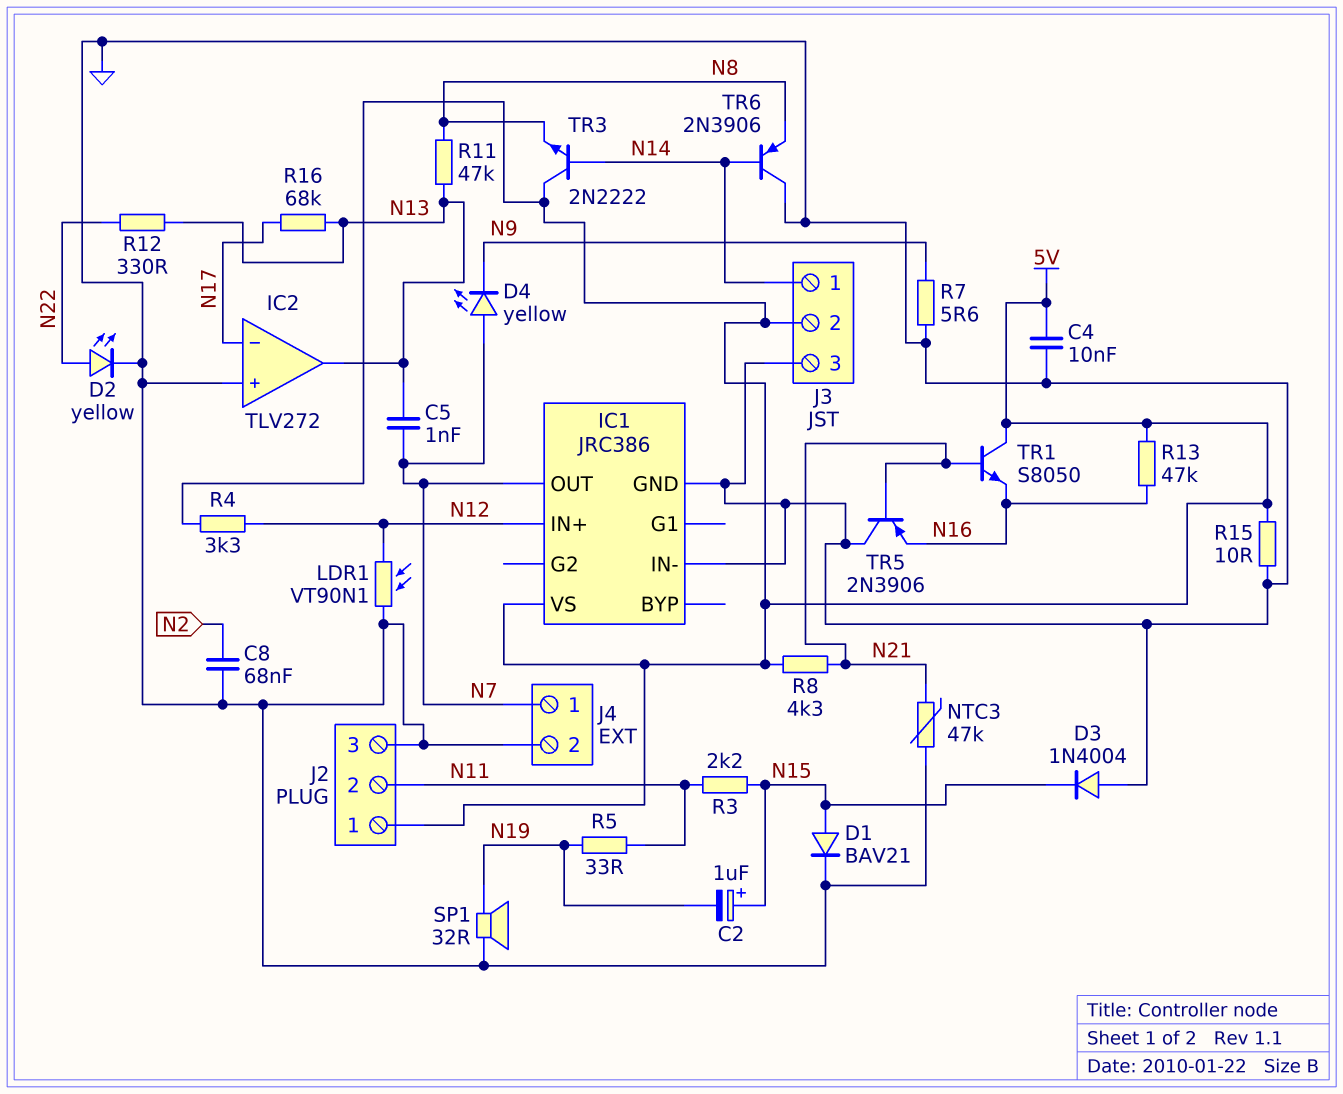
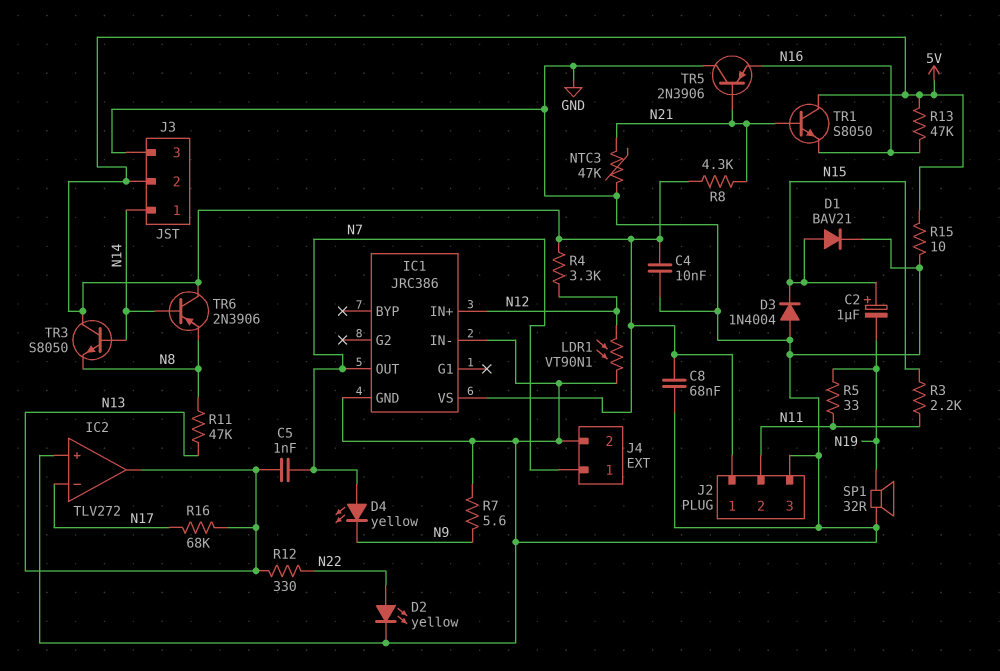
C8: 68nF (GND, N2) -> 68nF (5V, GND)
TR3: NPN 2N2222 (B N14, C 5V, E N8) -> NPN S8050 (B N14, C 5V, E N8)
TR6: PNP 2N3906 (B N14, C GND, E N8) -> PNP 2N3906 (B N14, C 5V, E N8)

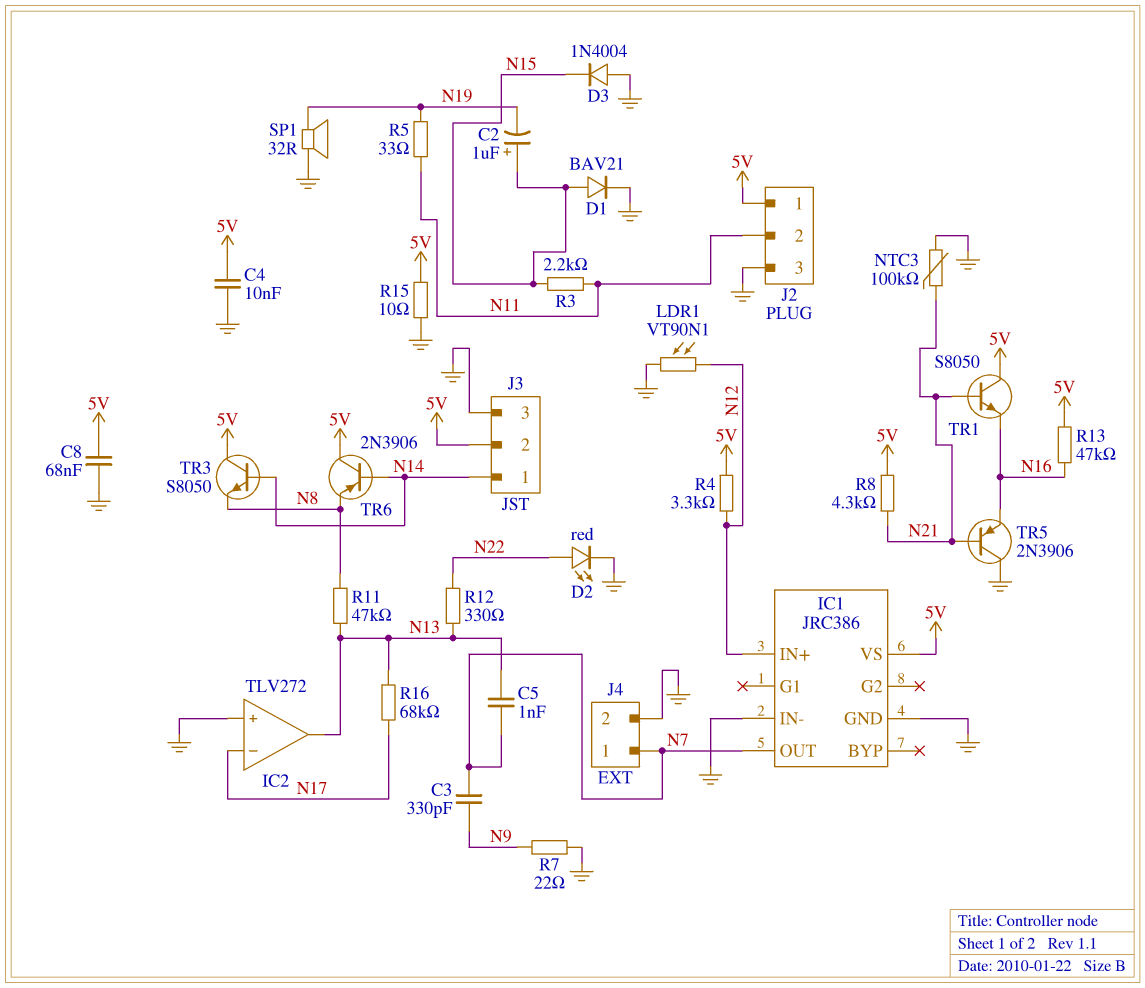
C3: none -> 330pF (N7, N9)
D2: LED yellow (A N22, K GND) -> LED red (A N22, K GND)
D4: LED yellow (A N7, K N9) -> none
NTC3: 47k (GND, N21) -> 100k (GND, N21)
R7: 5.6 (GND, N9) -> 22 (GND, N9)

